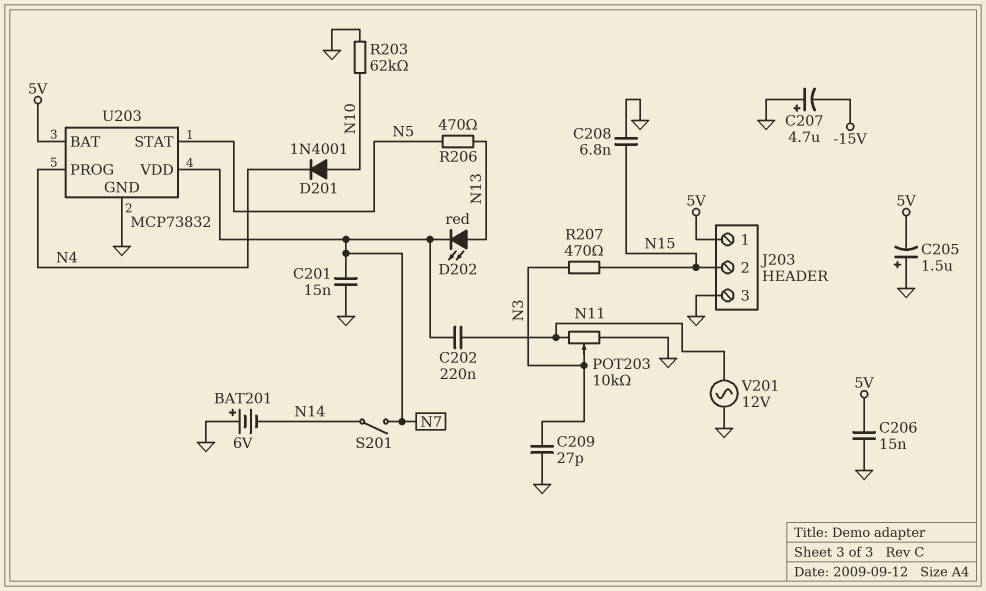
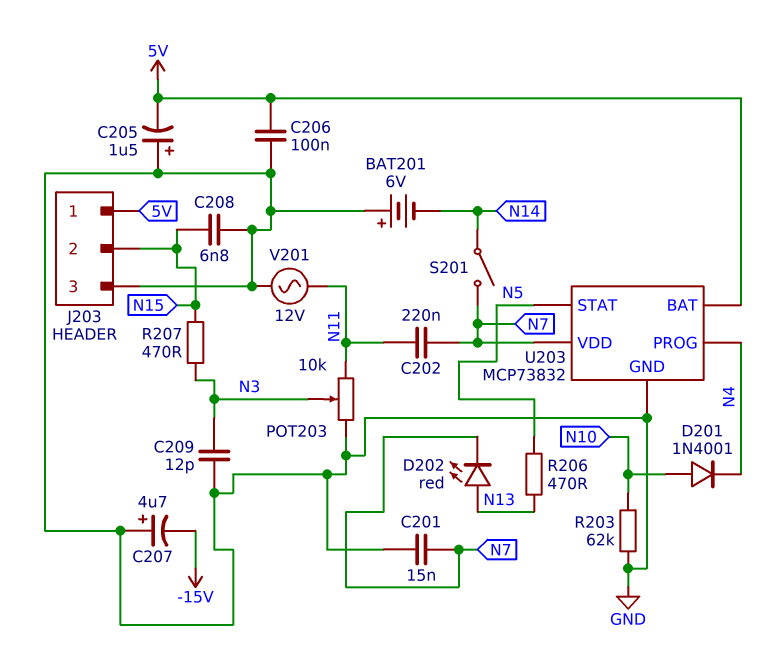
C206: 15nF (5V, GND) -> 100nF (5V, GND)
C209: 27pF (GND, N3) -> 12pF (GND, N3)

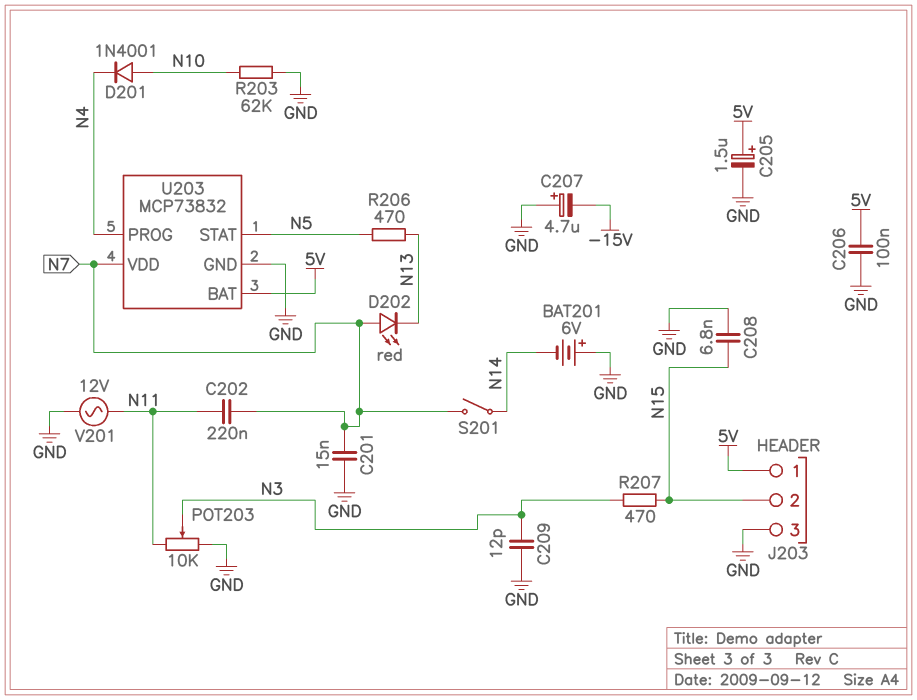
C205: 1.5uF (plus GND, minus 5V) -> 1.5uF (plus 5V, minus GND)
D202: LED red (A N13, K N7) -> LED red (A N7, K N13)

